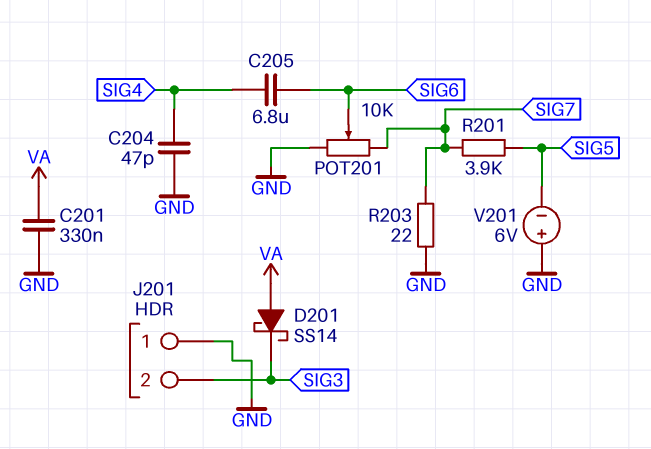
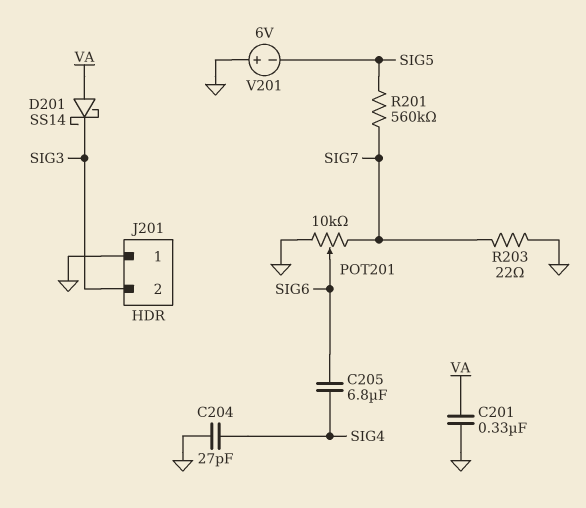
C204: 47pF (GND, SIG4) -> 27pF (GND, SIG4)
R201: 3.9k (SIG5, SIG7) -> 560k (SIG5, SIG7)

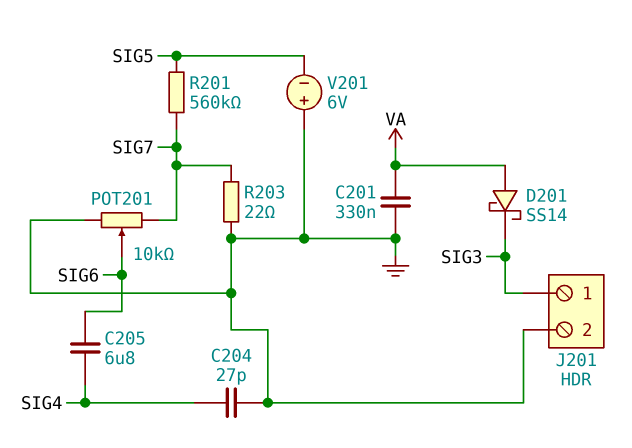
J201 pin 1: GND -> SIG3
J201 pin 2: SIG3 -> GND

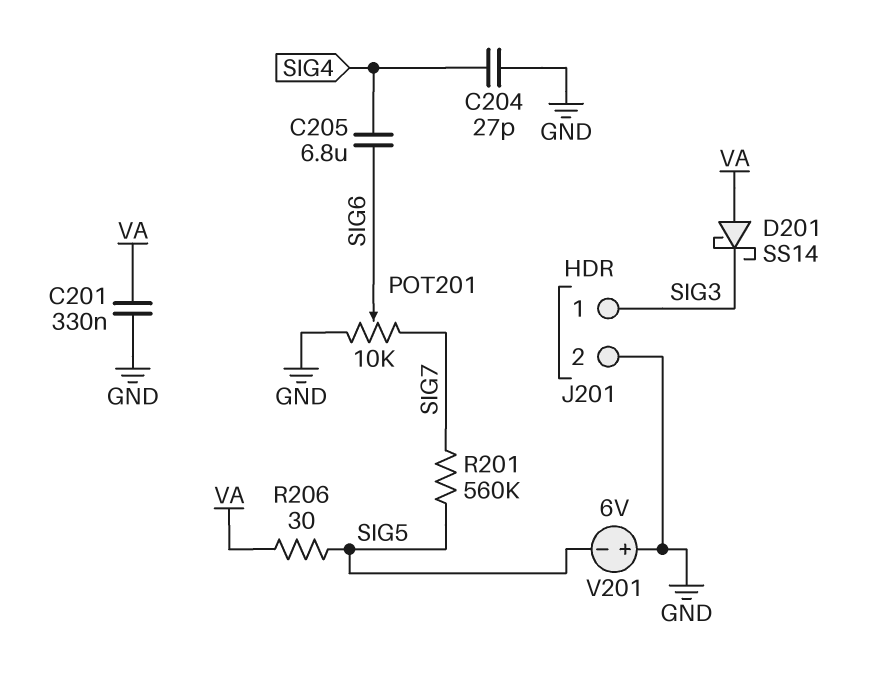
R203: 22 (GND, SIG7) -> none
R206: none -> 30 (SIG5, VA)

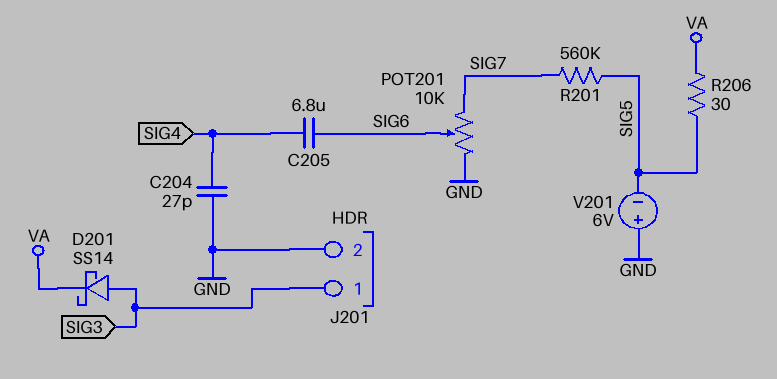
C201: 330nF (GND, VA) -> none
D201: schottky SS14 (A VA, K SIG3) -> schottky SS14 (A SIG3, K VA)

